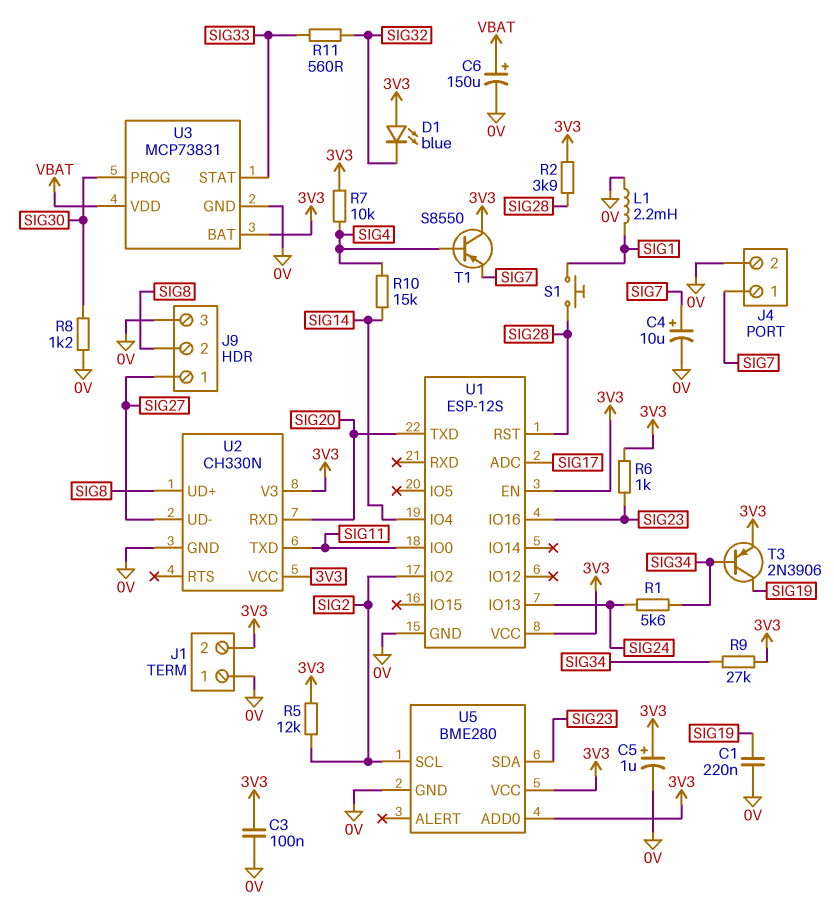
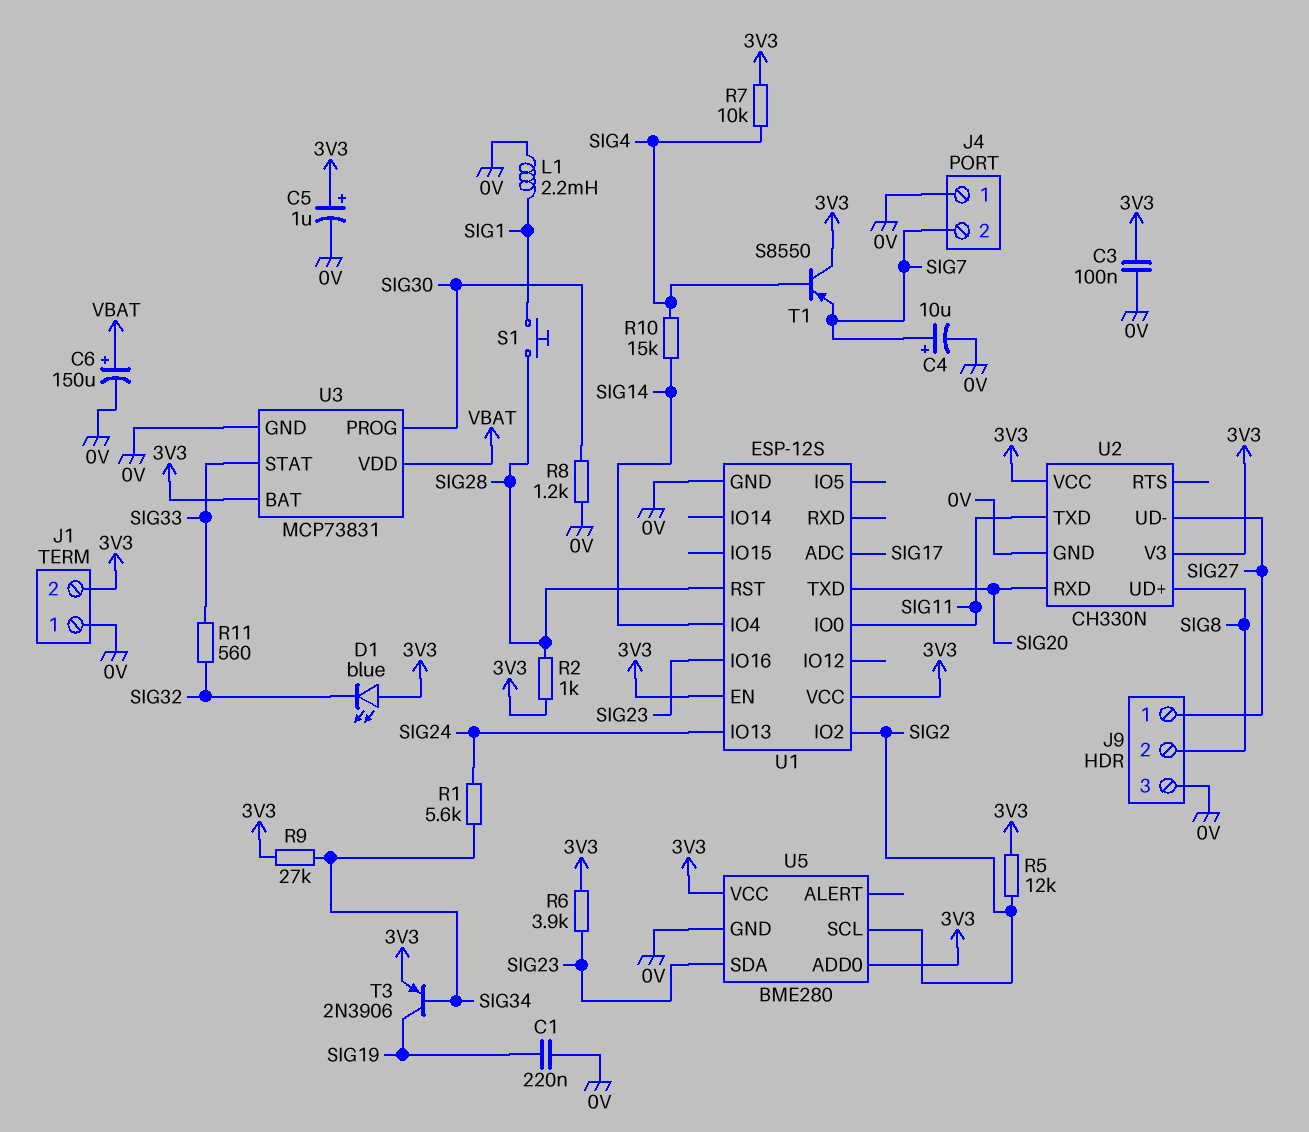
J4 pin 1: SIG7 -> 0V
J4 pin 2: 0V -> SIG7
R2: 3.9k (3V3, SIG28) -> 1k (3V3, SIG28)
R6: 1k (3V3, SIG23) -> 3.9k (3V3, SIG23)

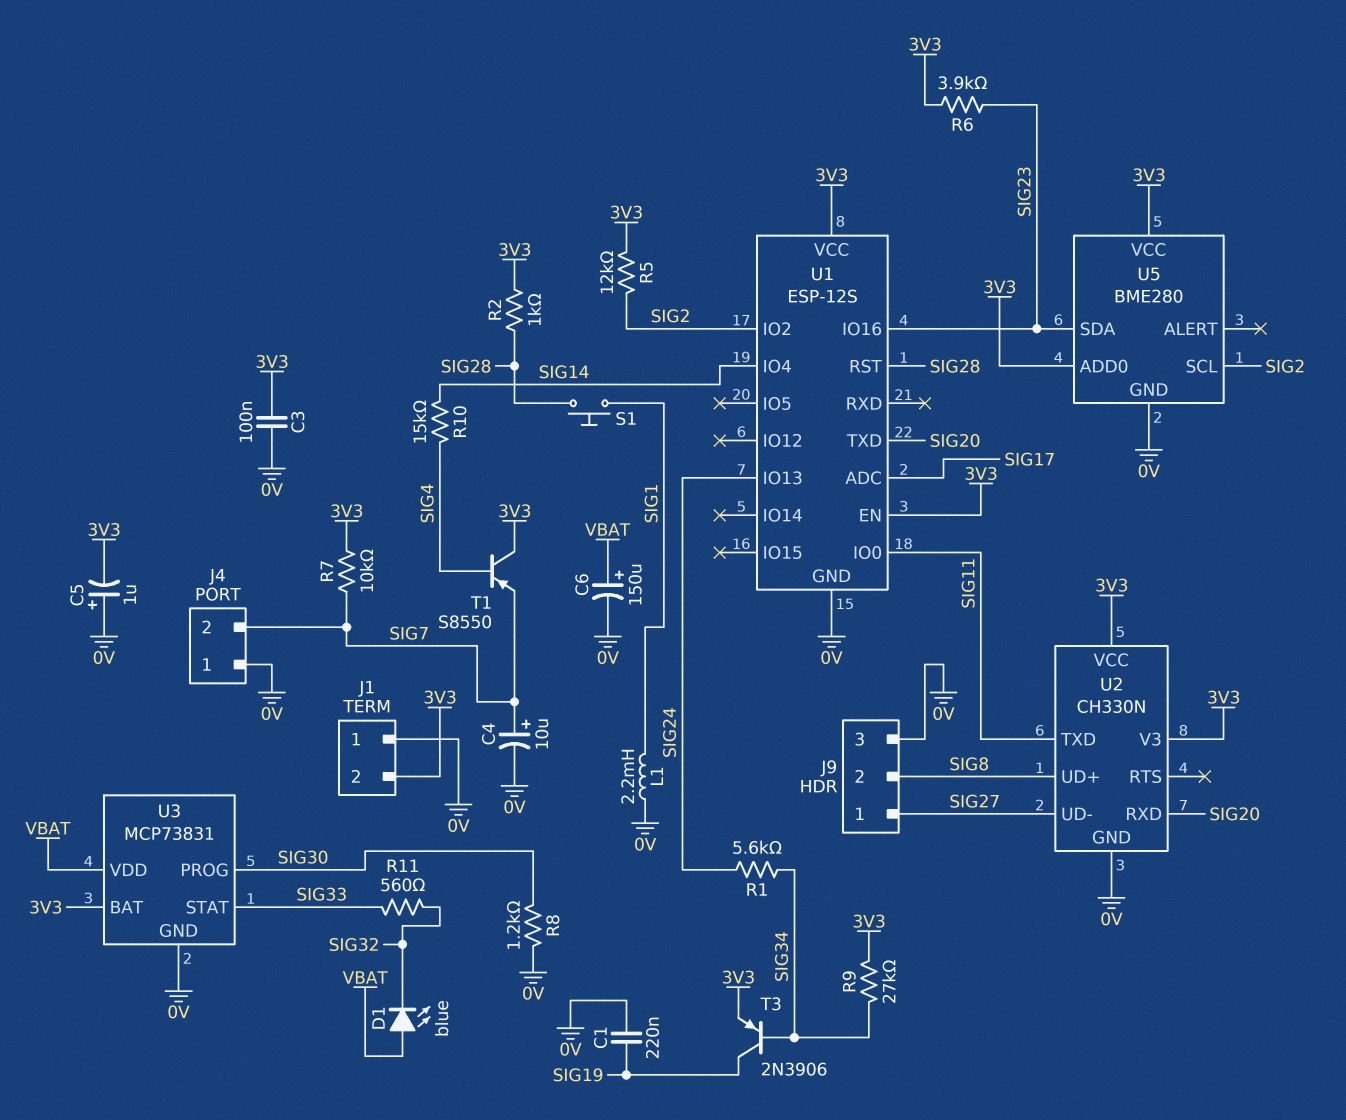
C5: 1uF (plus 3V3, minus 0V) -> 1uF (plus 0V, minus 3V3)
D1: LED blue (A 3V3, K SIG32) -> LED blue (A VBAT, K SIG32)
R7: 10k (3V3, SIG4) -> 10k (3V3, SIG7)

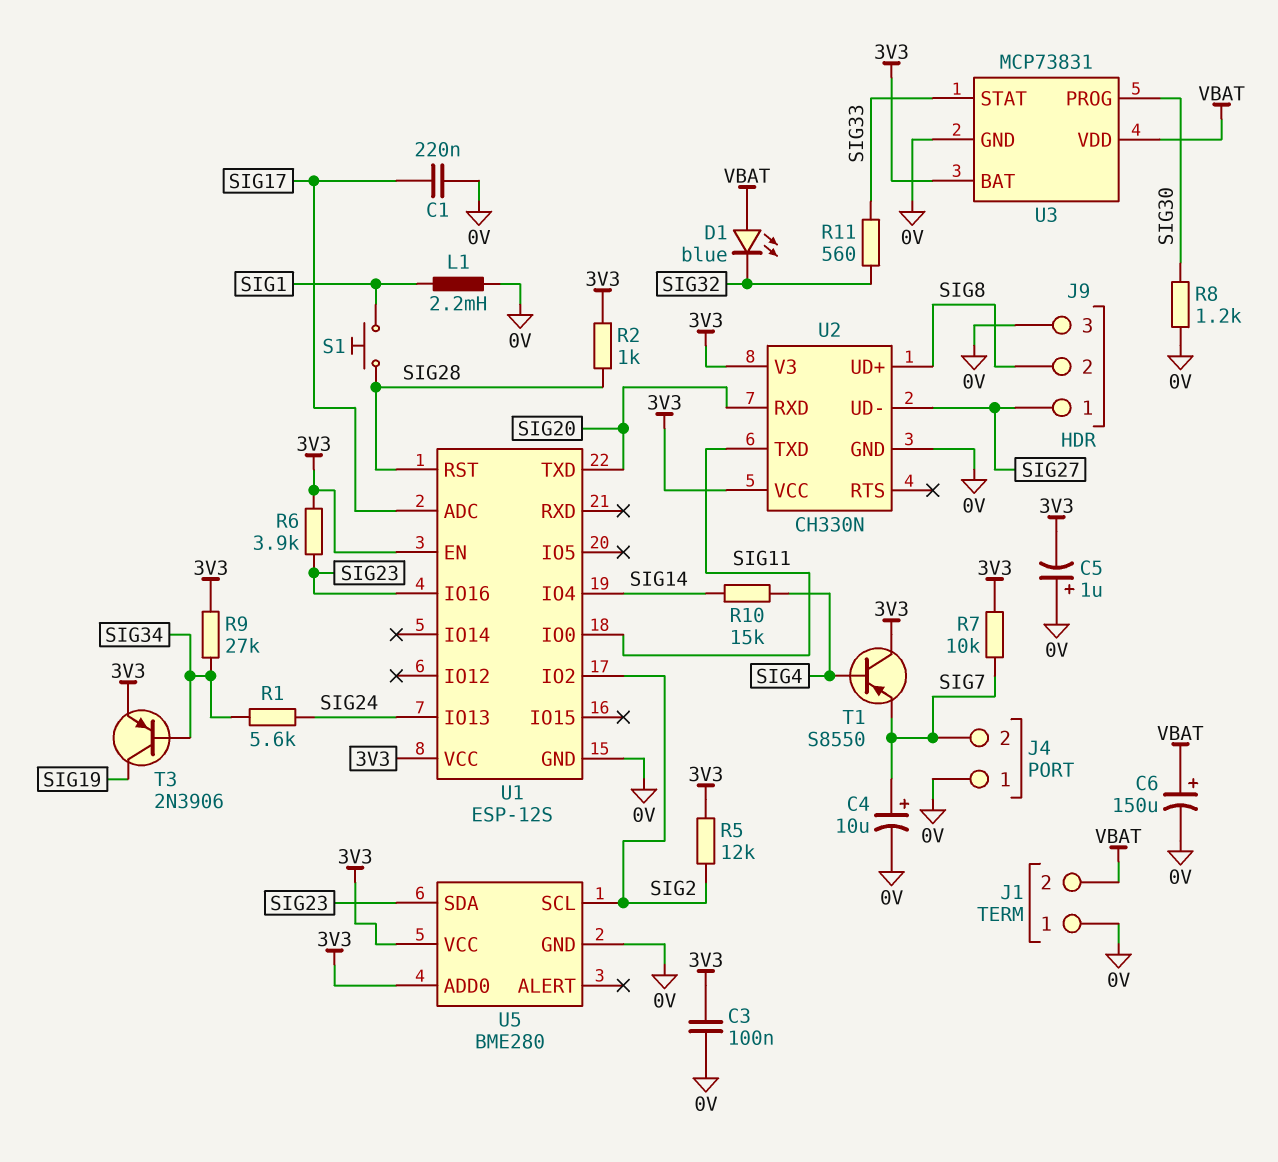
C1: 220nF (0V, SIG19) -> 220nF (0V, SIG17)
J1 pin 2: 3V3 -> VBAT

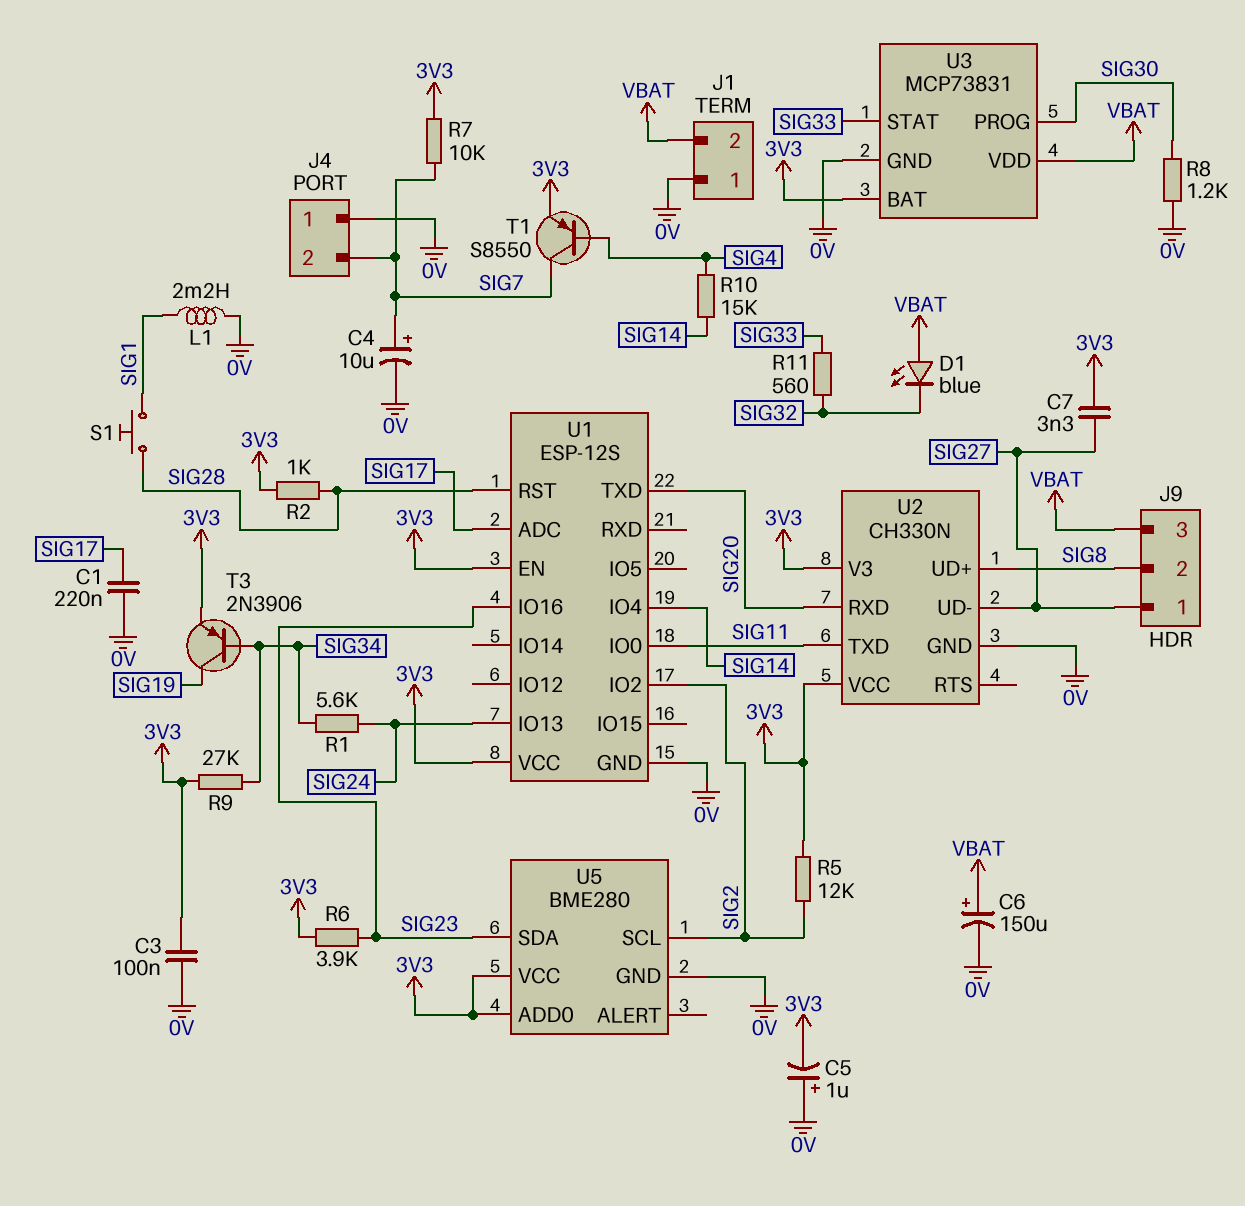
C7: none -> 3.3nF (3V3, SIG27)
J9 pin 3: 0V -> VBAT
T1: PNP S8550 (B SIG4, C 3V3, E SIG7) -> PNP S8550 (B SIG4, C SIG7, E 3V3)

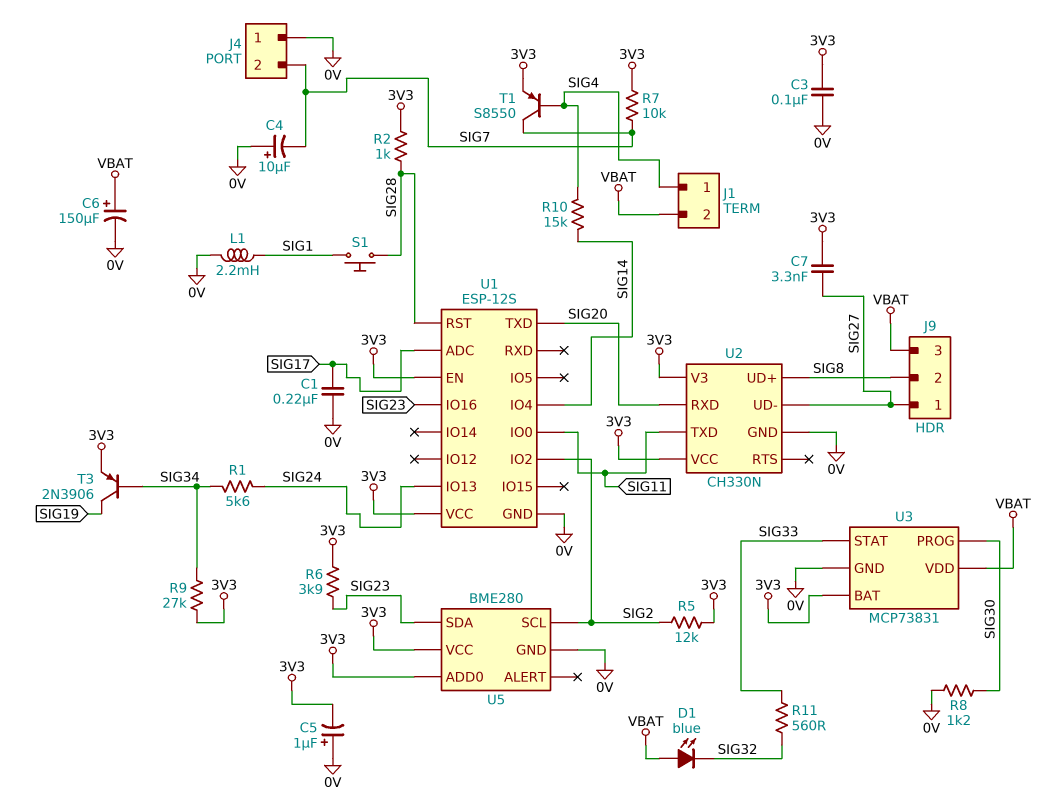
C4: 10uF (plus SIG7, minus 0V) -> 10uF (plus 0V, minus SIG7)
J1 pin 1: 0V -> SIG4

